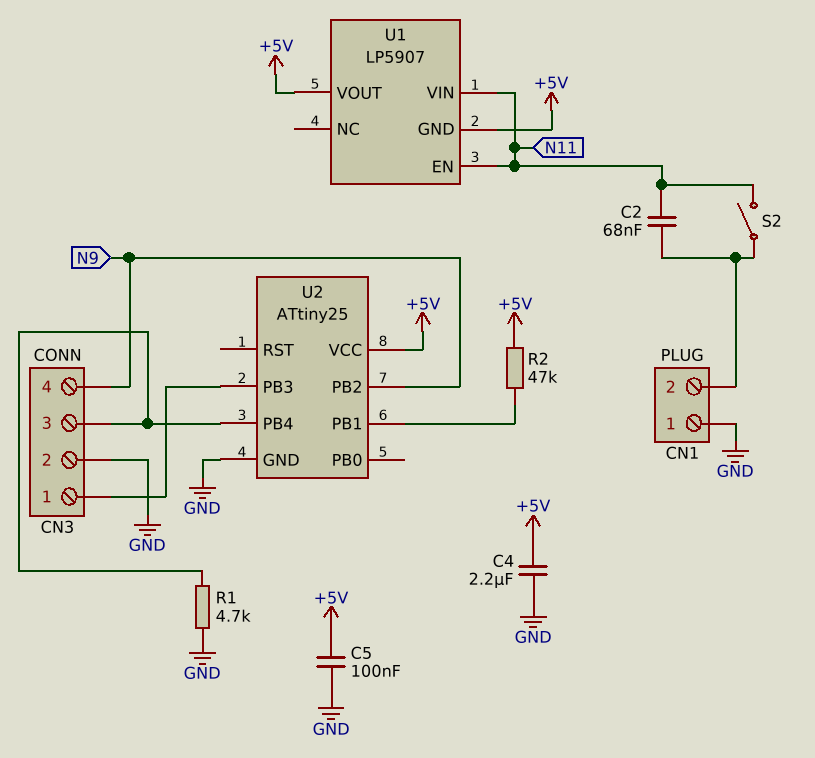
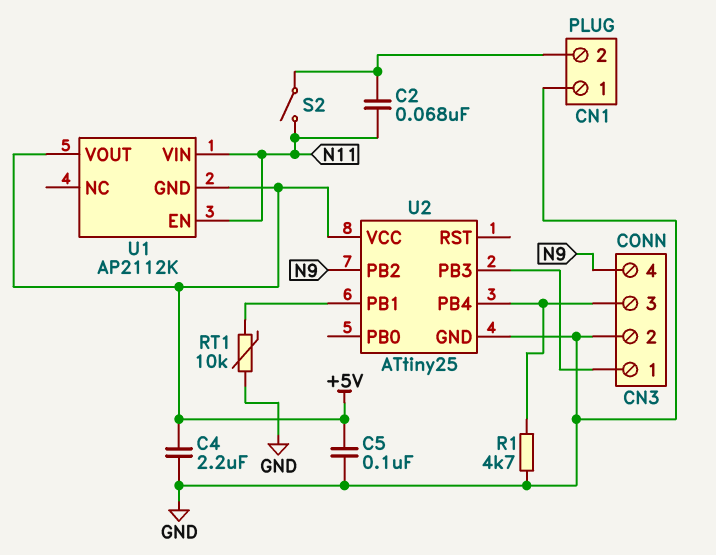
R2: 47k (+5V, U2/PB1) -> none
RT1: none -> 10k (GND, U2/PB1)
U1: LP5907 -> AP2112K

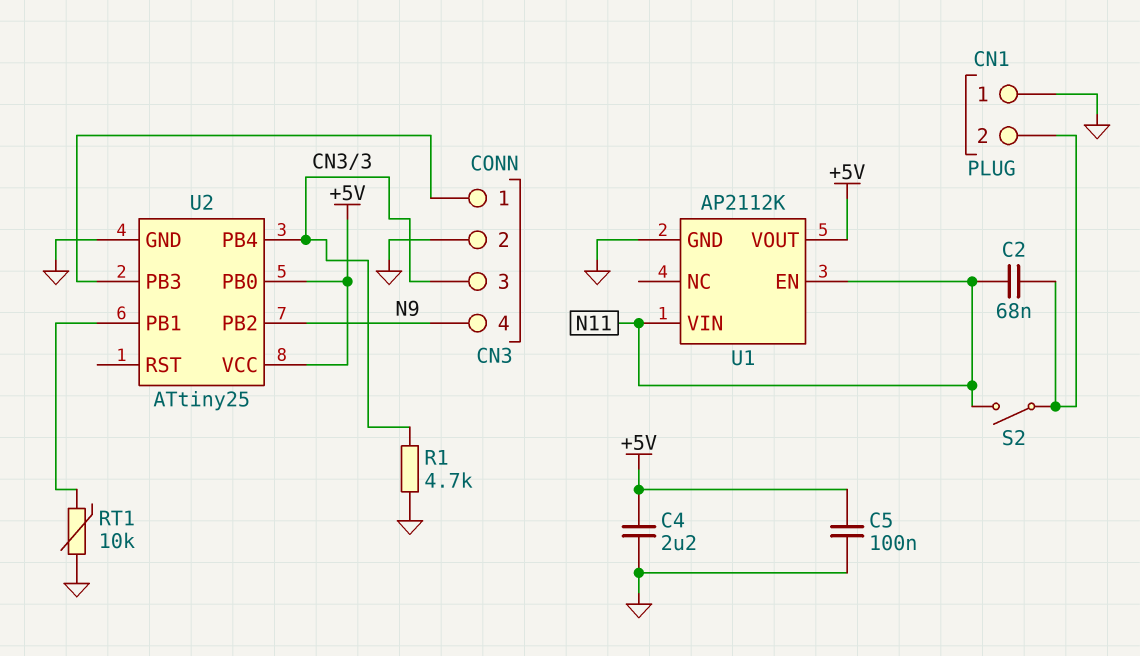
U1 pin GND: +5V -> GND
U2 pin PB0: none -> +5V

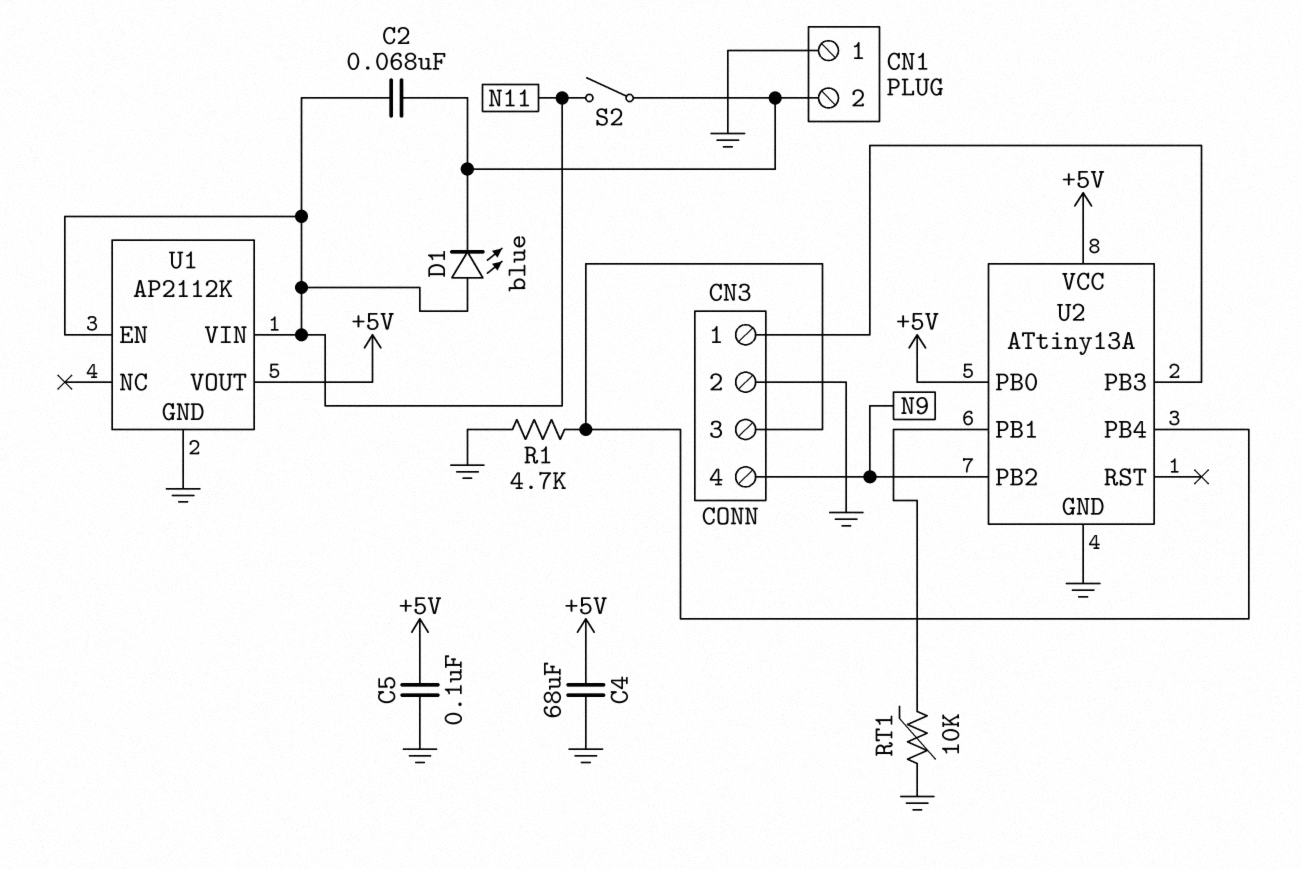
C4: 2.2uF (+5V, GND) -> 68uF (+5V, GND)
D1: none -> LED blue (A N11, K CN1/2)
U2: ATtiny25 -> ATtiny13A

